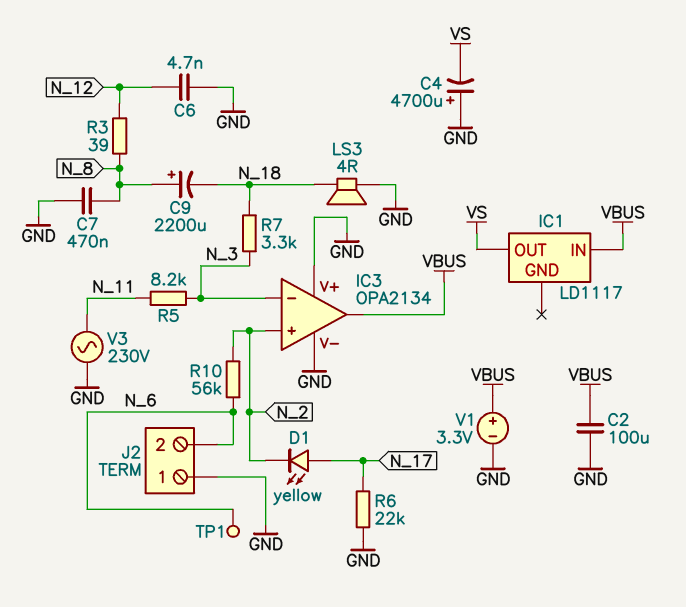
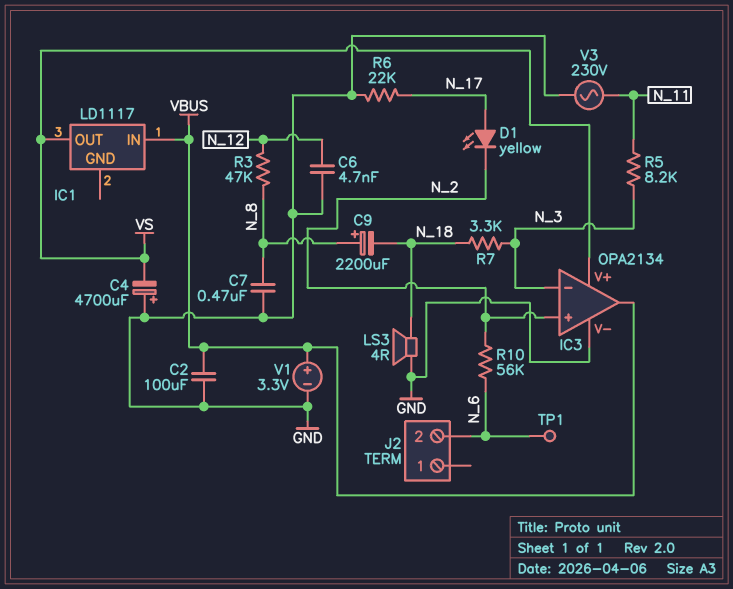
IC3 pin V+: GND -> VS
J2 pin 1: GND -> none
R3: 39 (N_8, N_12) -> 47k (N_8, N_12)

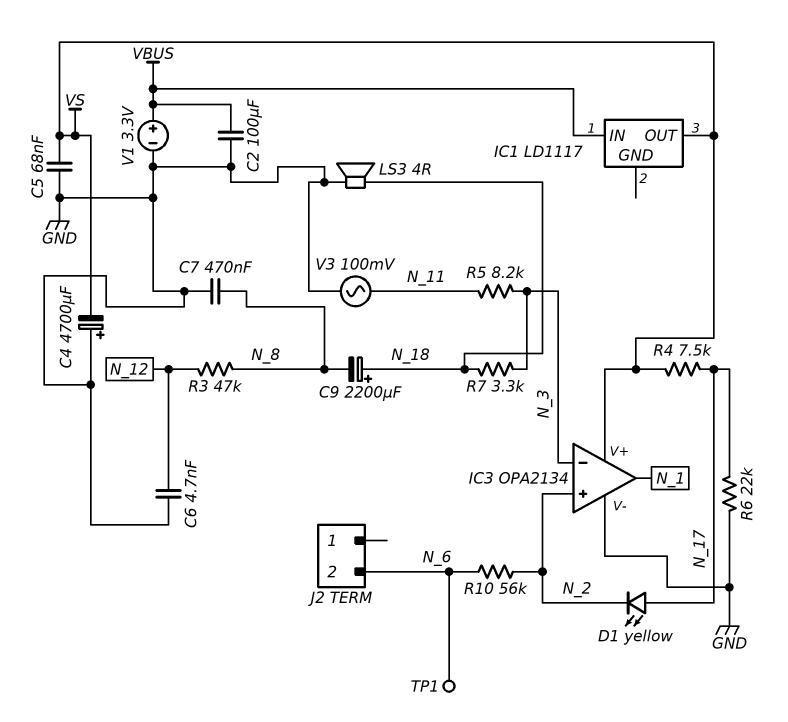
C5: none -> 68nF (GND, VS)
C9: 2200uF (plus N_8, minus N_18) -> 2200uF (plus N_18, minus N_8)
IC3 pin out: VBUS -> N_1
R4: none -> 7.5k (N_17, VS)
V3: AC 230V (GND, N_11) -> AC 100mV (GND, N_11)

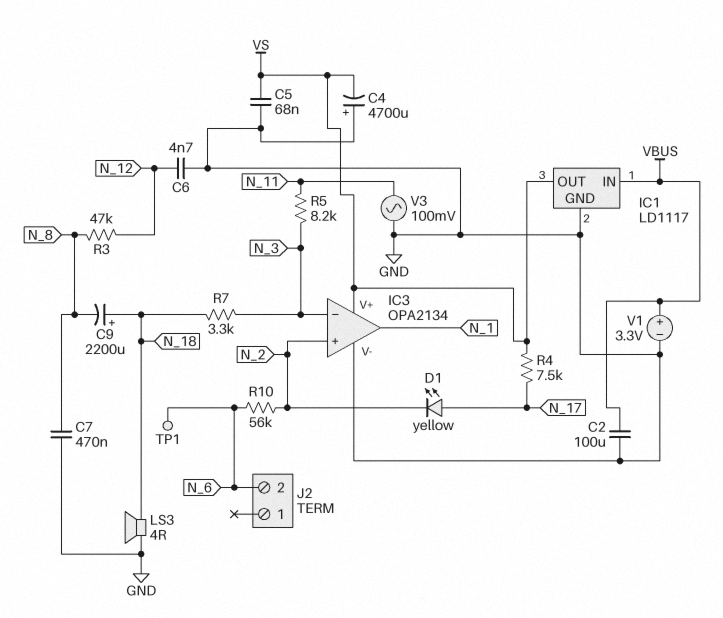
IC1 pin GND: none -> GND
R6: 22k (GND, N_17) -> none

